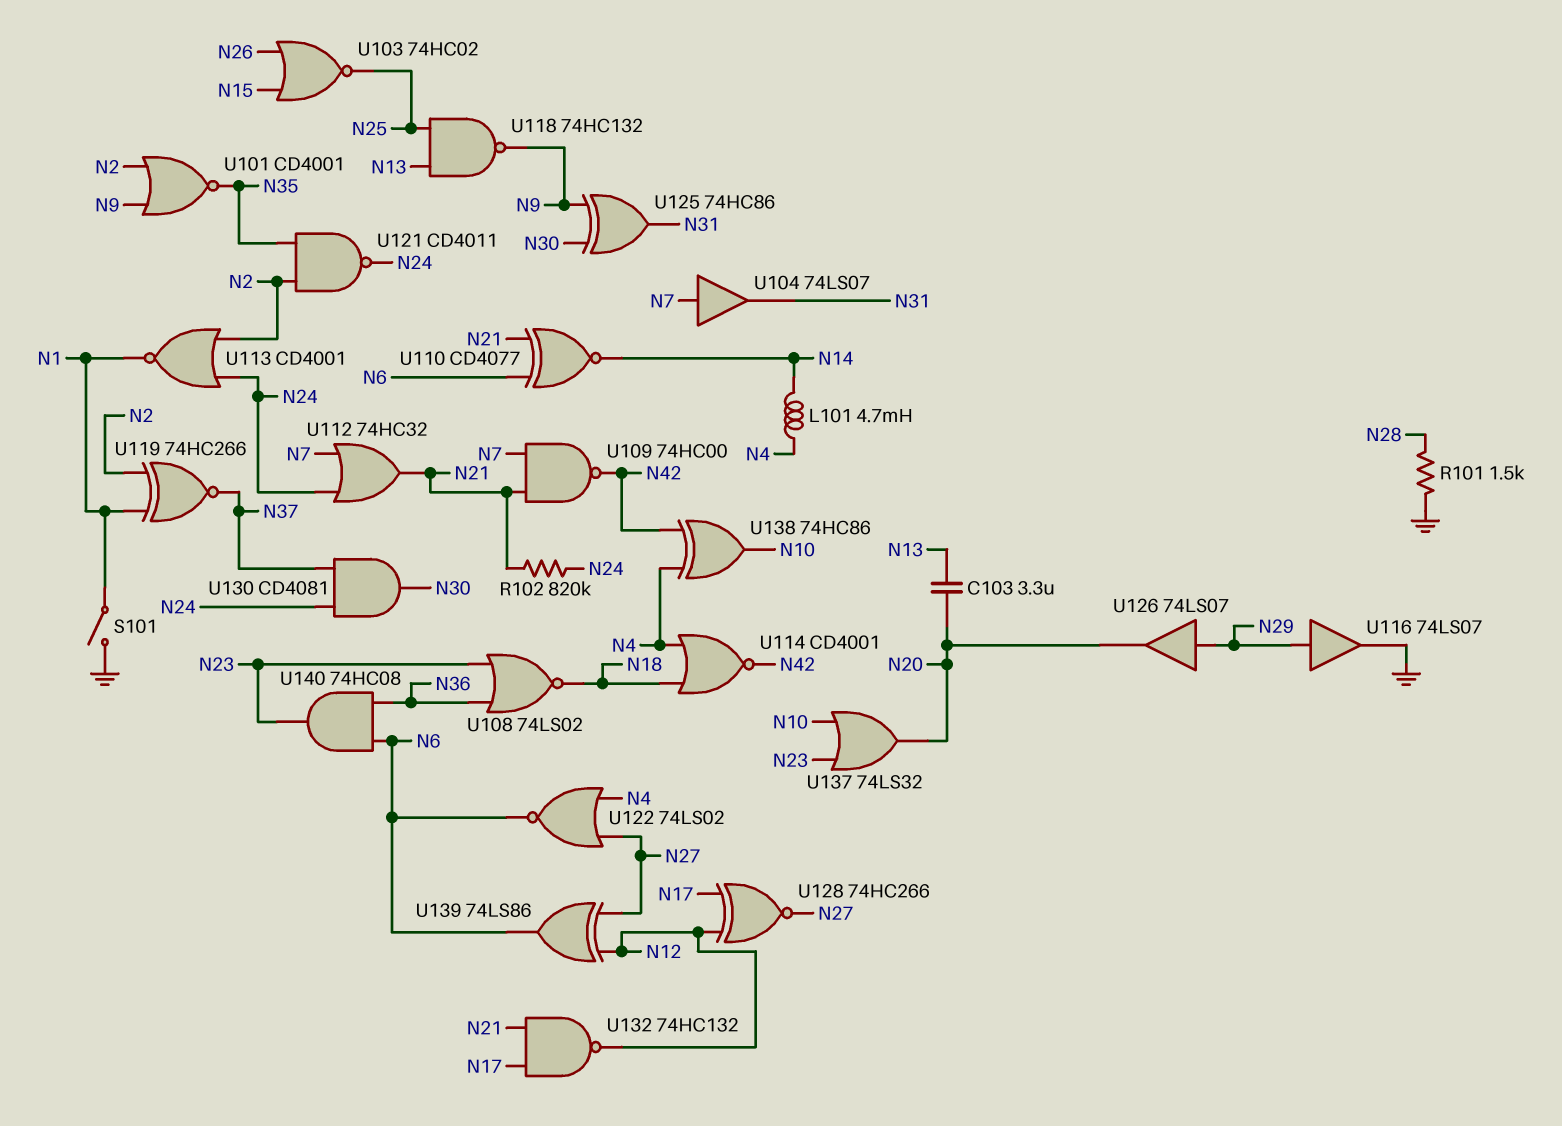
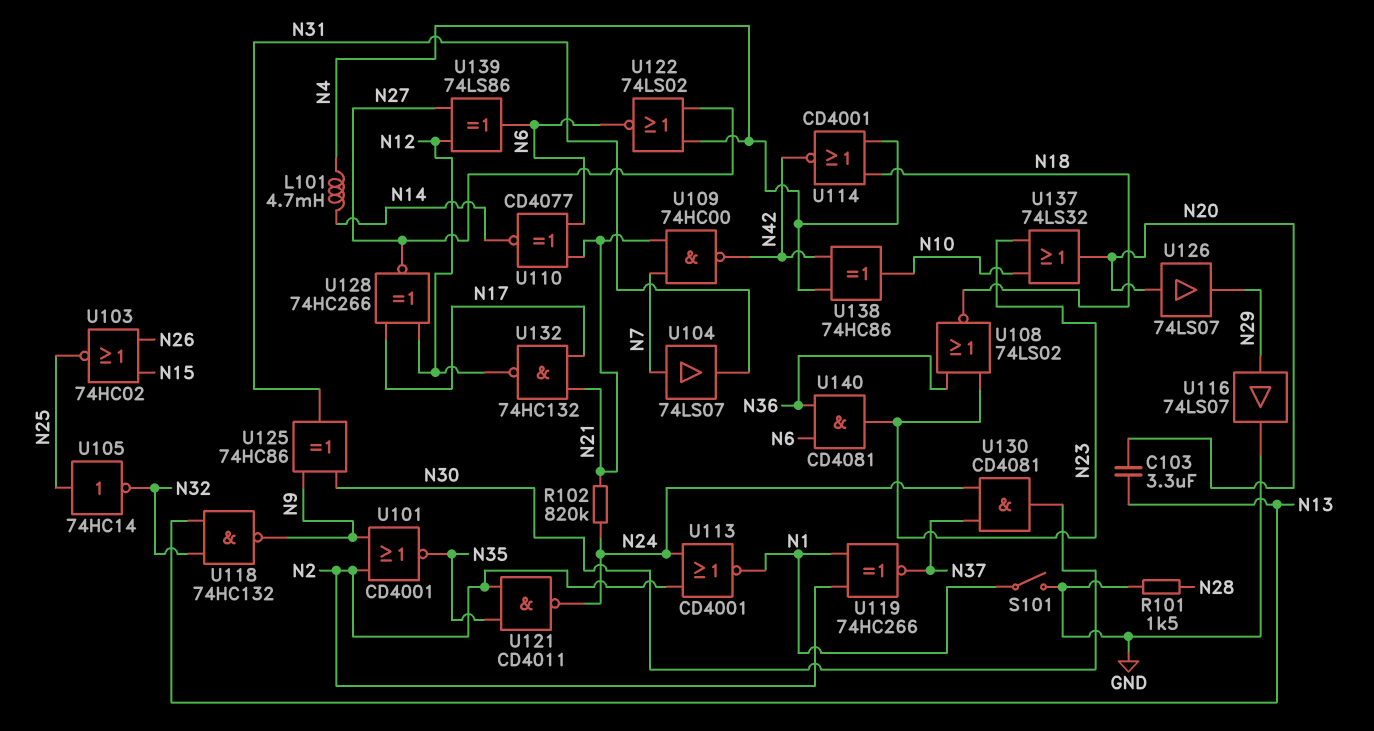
U105: none -> NOT 74HC14 (in N25, out N32)
U112: OR 74HC32 (in N7, in N24, out N21) -> none
U118: NAND 74HC132 (in N13, in N25, out N9) -> NAND 74HC132 (in N13, in N32, out N9)
U126: buffer 74LS07 (in N29, out N20) -> buffer 74LS07 (in N20, out N29)
U140: AND 74HC08 (in N6, in N36, out N23) -> AND CD4081 (in N6, in N36, out N23)

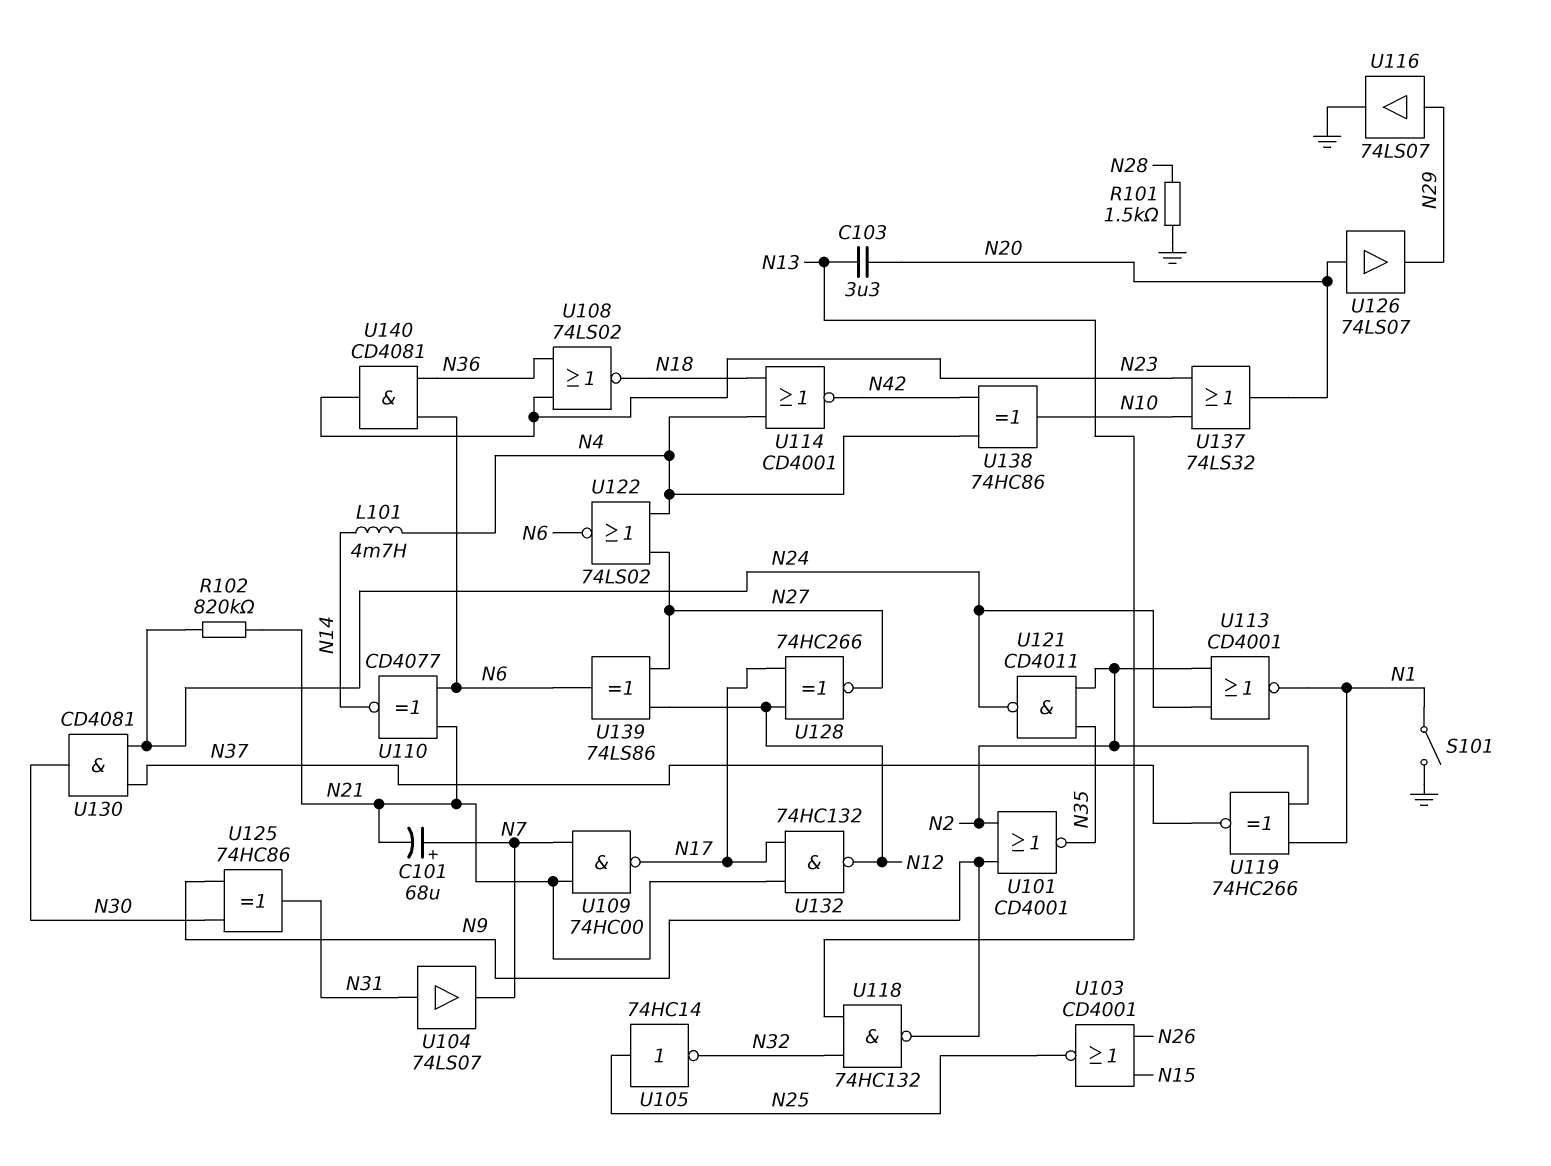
C101: none -> 68uF (plus N7, minus N21)
U103: NOR 74HC02 (in N15, in N26, out N25) -> NOR CD4001 (in N15, in N26, out N25)
U104: buffer 74LS07 (in N7, out N31) -> buffer 74LS07 (in N31, out N7)
U109: NAND 74HC00 (in N7, in N21, out N42) -> NAND 74HC00 (in N7, in N21, out N17)

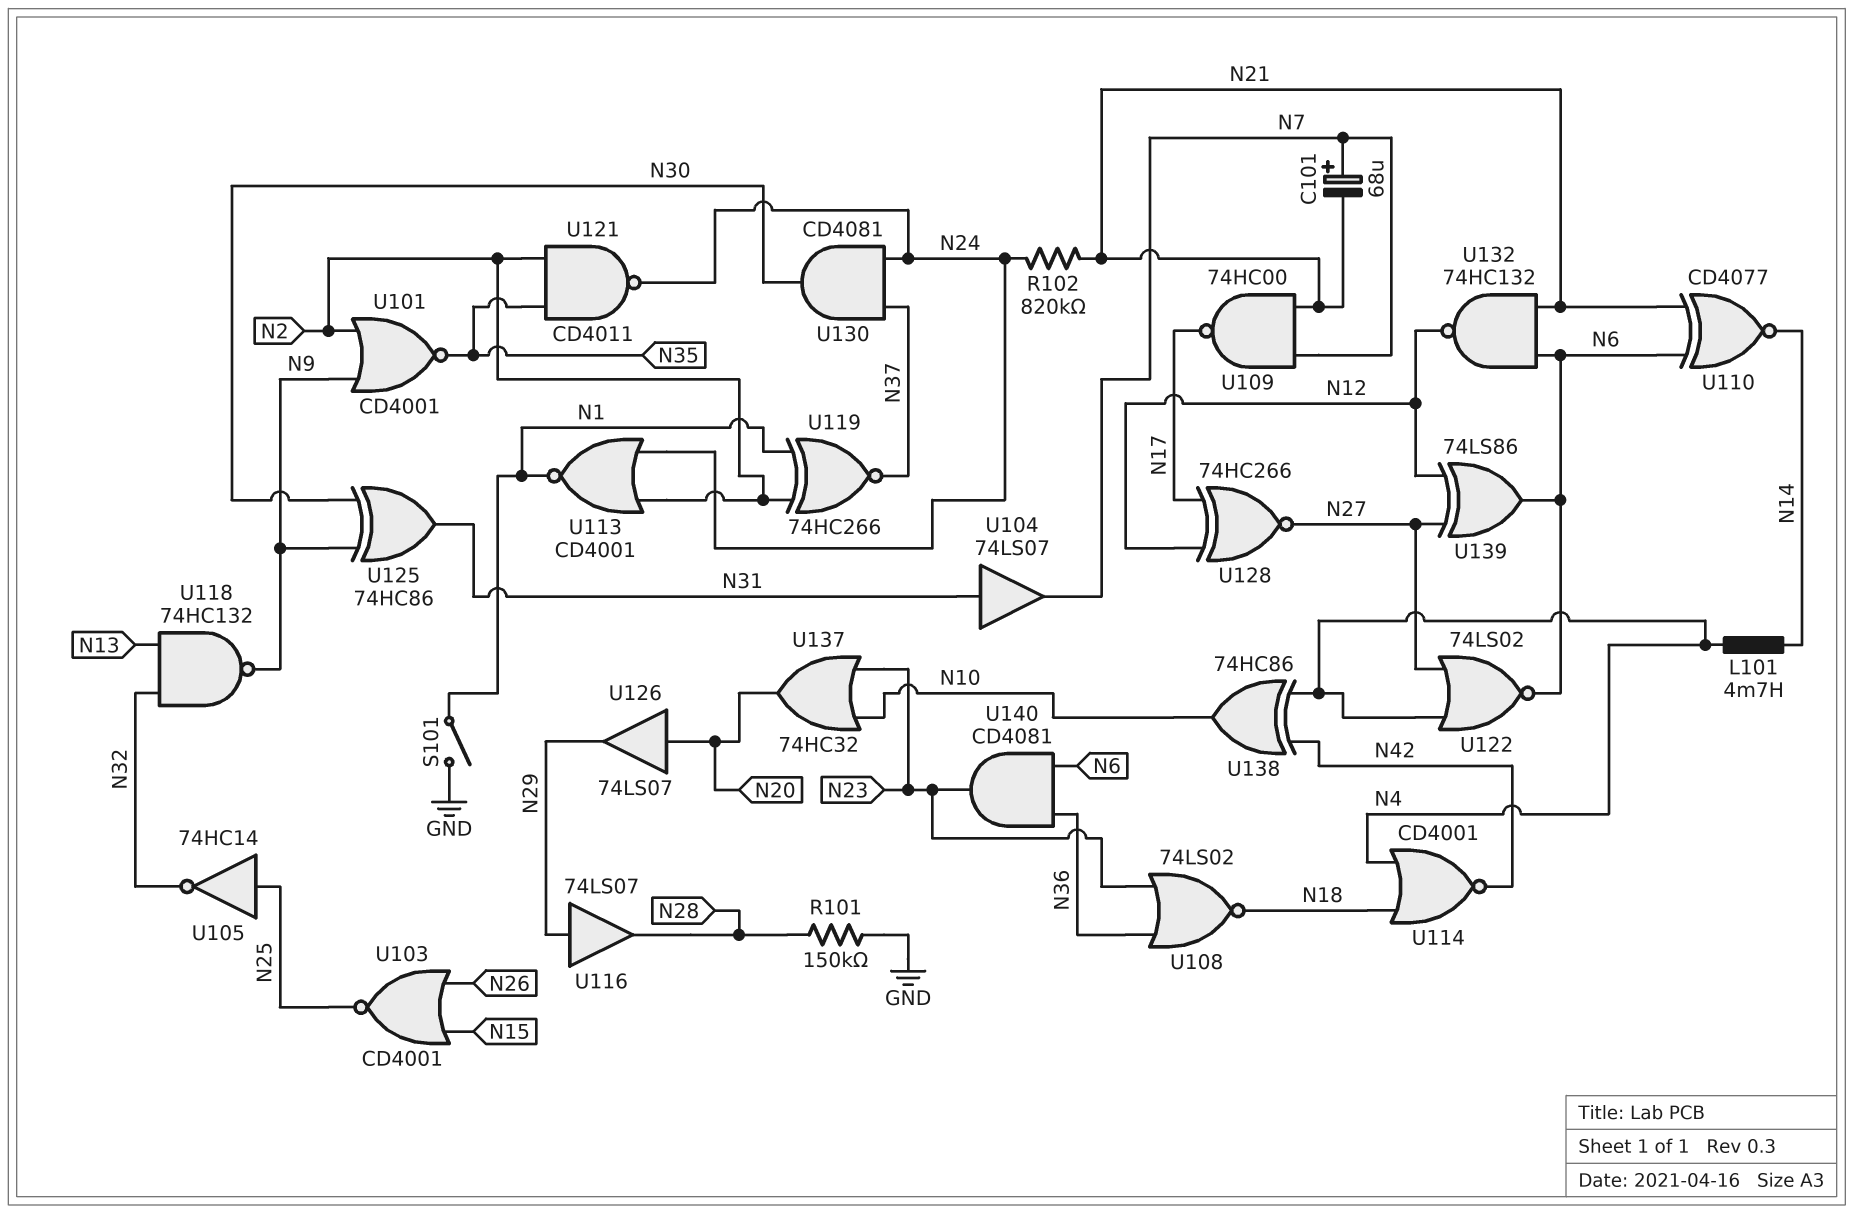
C103: 3.3uF (N13, N20) -> none
R101: 1.5k (GND, N28) -> 150k (GND, N28)
U116: buffer 74LS07 (in N29, out GND) -> buffer 74LS07 (in N29, out N28)
U132: NAND 74HC132 (in N17, in N21, out N12) -> NAND 74HC132 (in N6, in N21, out N12)
U137: OR 74LS32 (in N10, in N23, out N20) -> OR 74HC32 (in N10, in N23, out N20)

